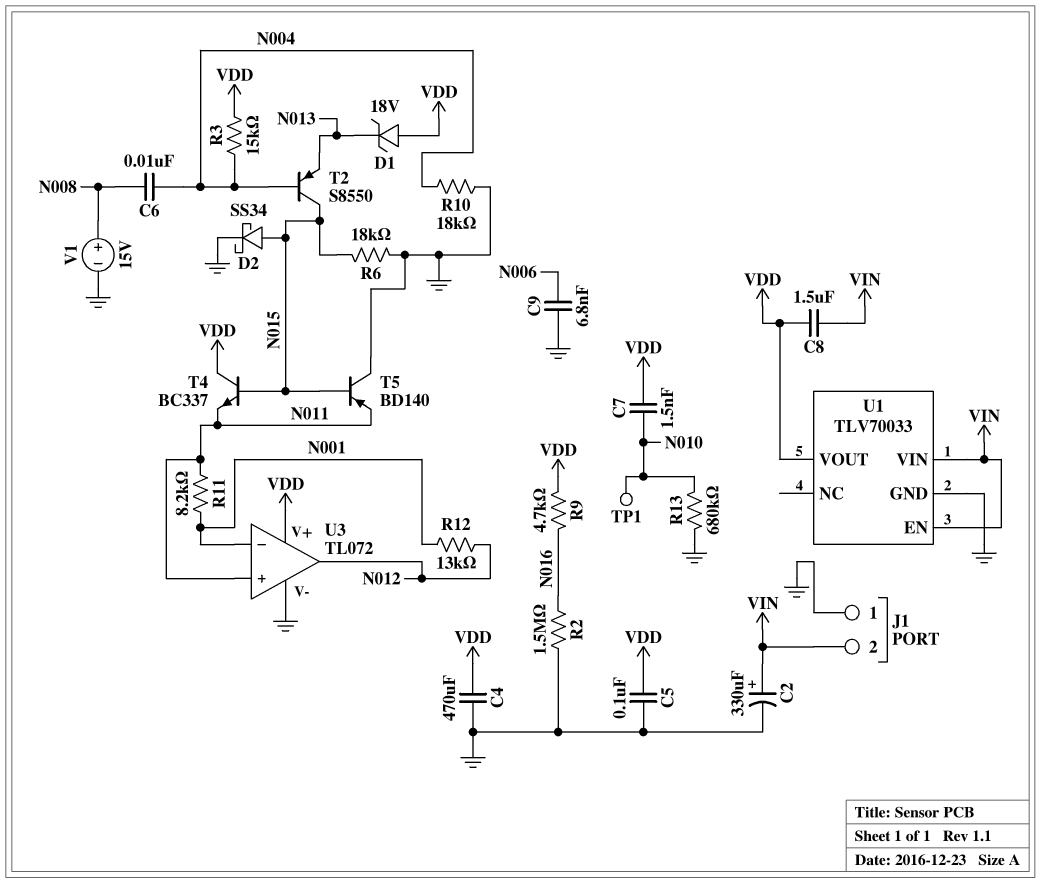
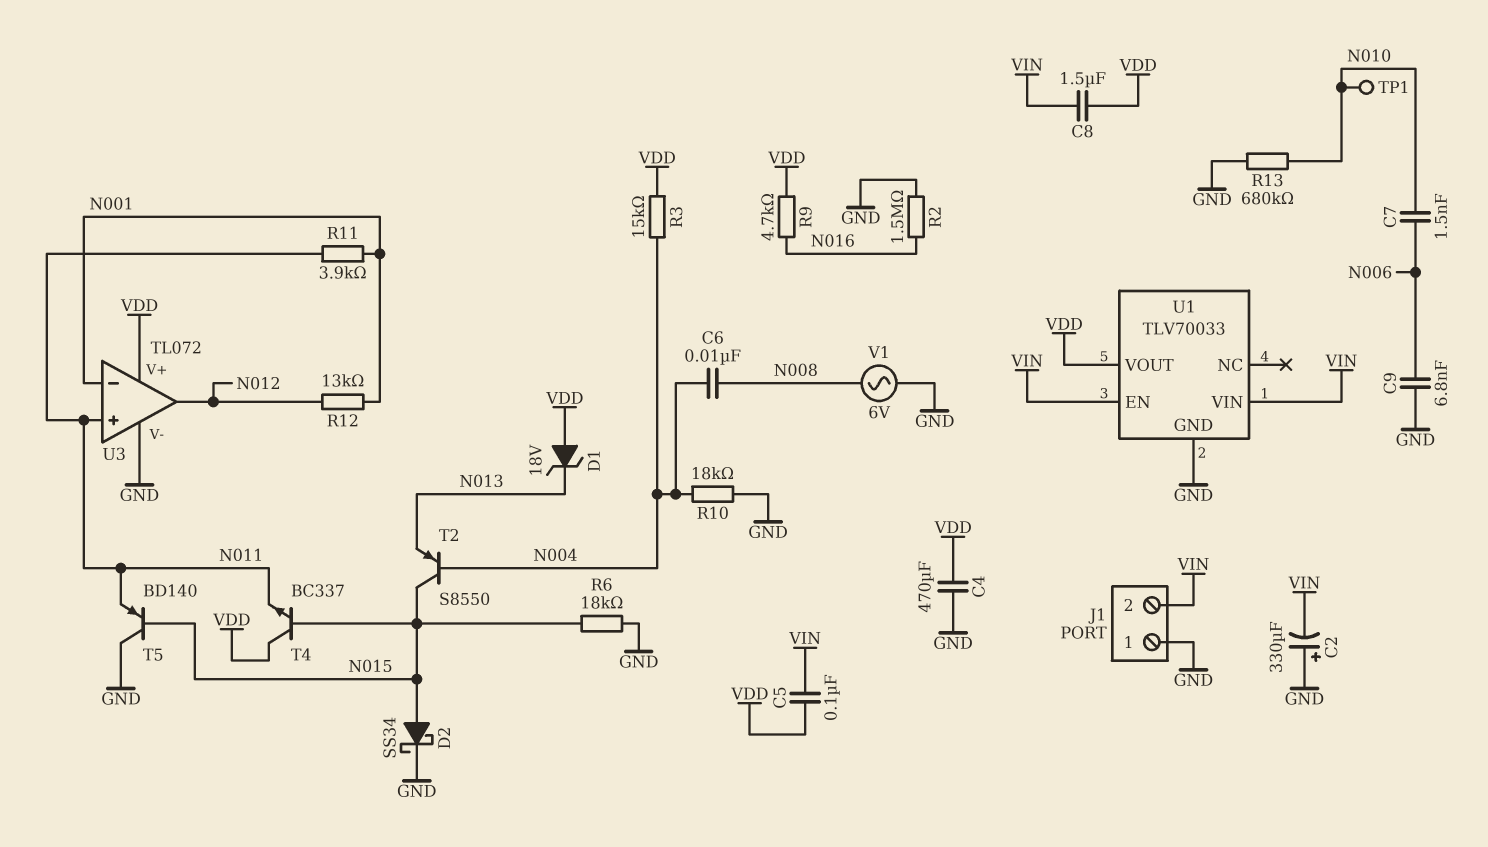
C2: 330uF (plus VIN, minus GND) -> 330uF (plus GND, minus VIN)
C5: 100nF (GND, VDD) -> 100nF (VDD, VIN)
C7: 1.5nF (N010, VDD) -> 1.5nF (N006, N010)
R11: 8.2k (N001, N011) -> 3.9k (N001, N011)
V1: 15V (plus N008, minus GND) -> AC 6V (GND, N008)

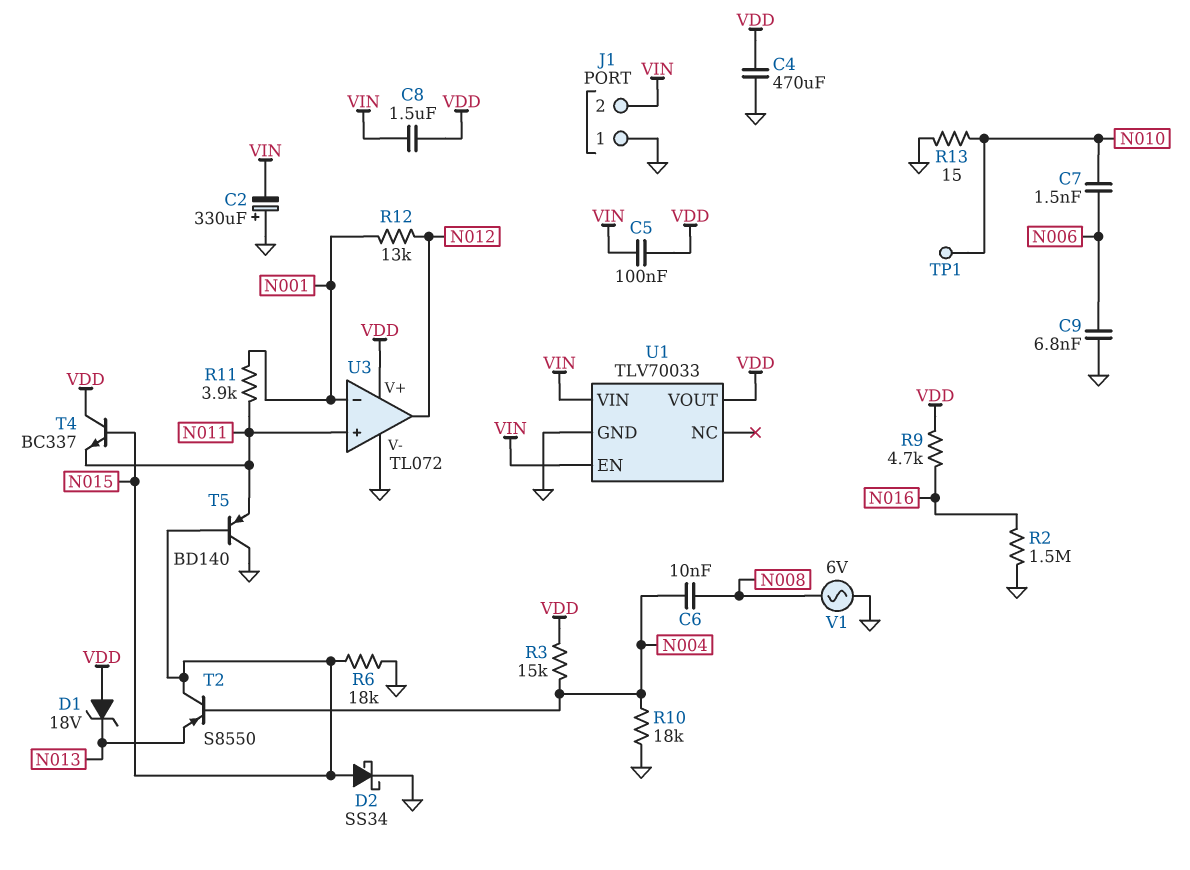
R13: 680k (GND, N010) -> 15 (GND, N010)

